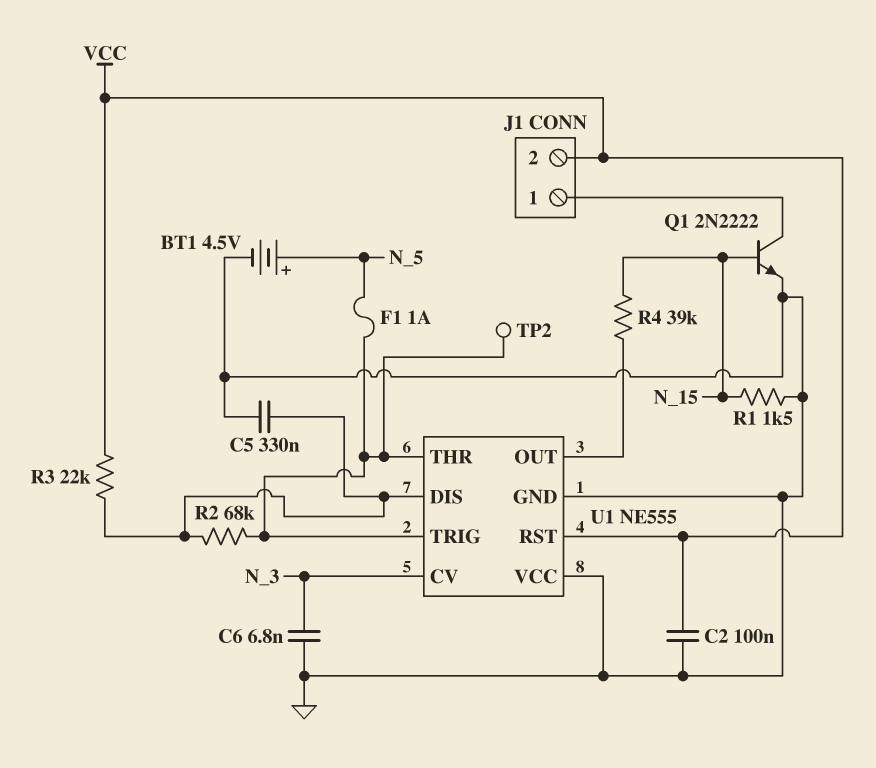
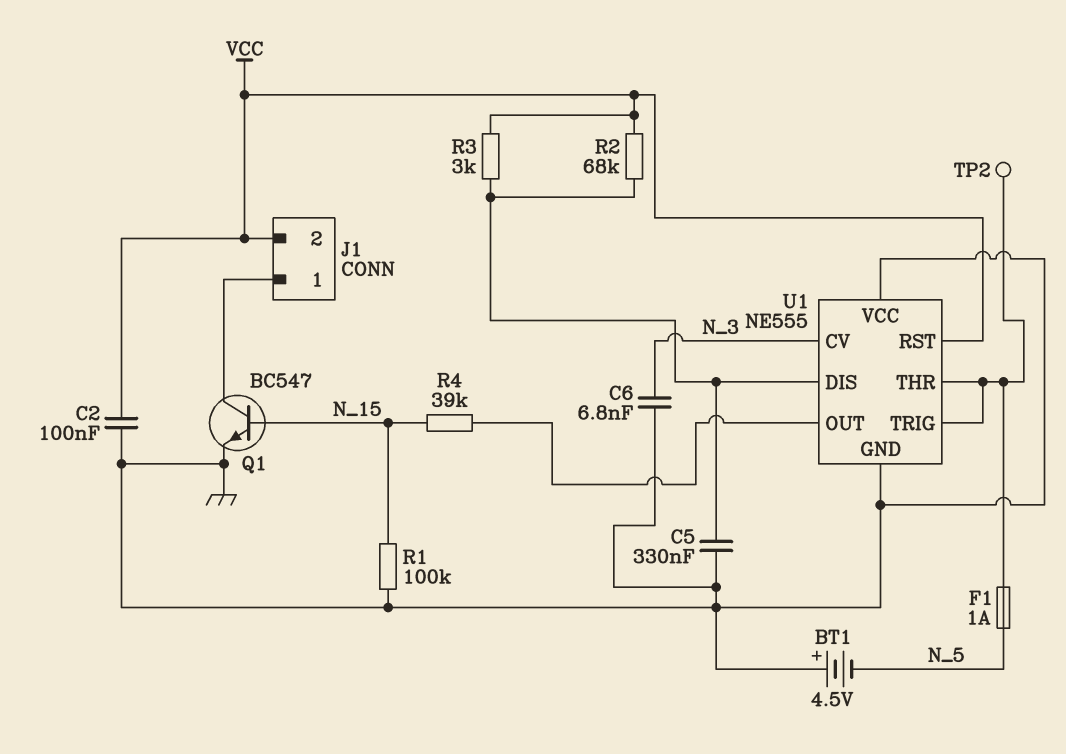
BT1: 4.5V (plus N_5, minus GND) -> 4.5V (plus GND, minus N_5)
Q1: NPN 2N2222 (B N_15, C J1/1, E GND) -> NPN BC547 (B N_15, C J1/1, E GND)
R1: 1.5k (GND, N_15) -> 100k (GND, N_15)
R2: 68k (U1/DIS, U1/THR) -> 68k (U1/DIS, VCC)
R3: 22k (U1/DIS, VCC) -> 3k (U1/DIS, VCC)

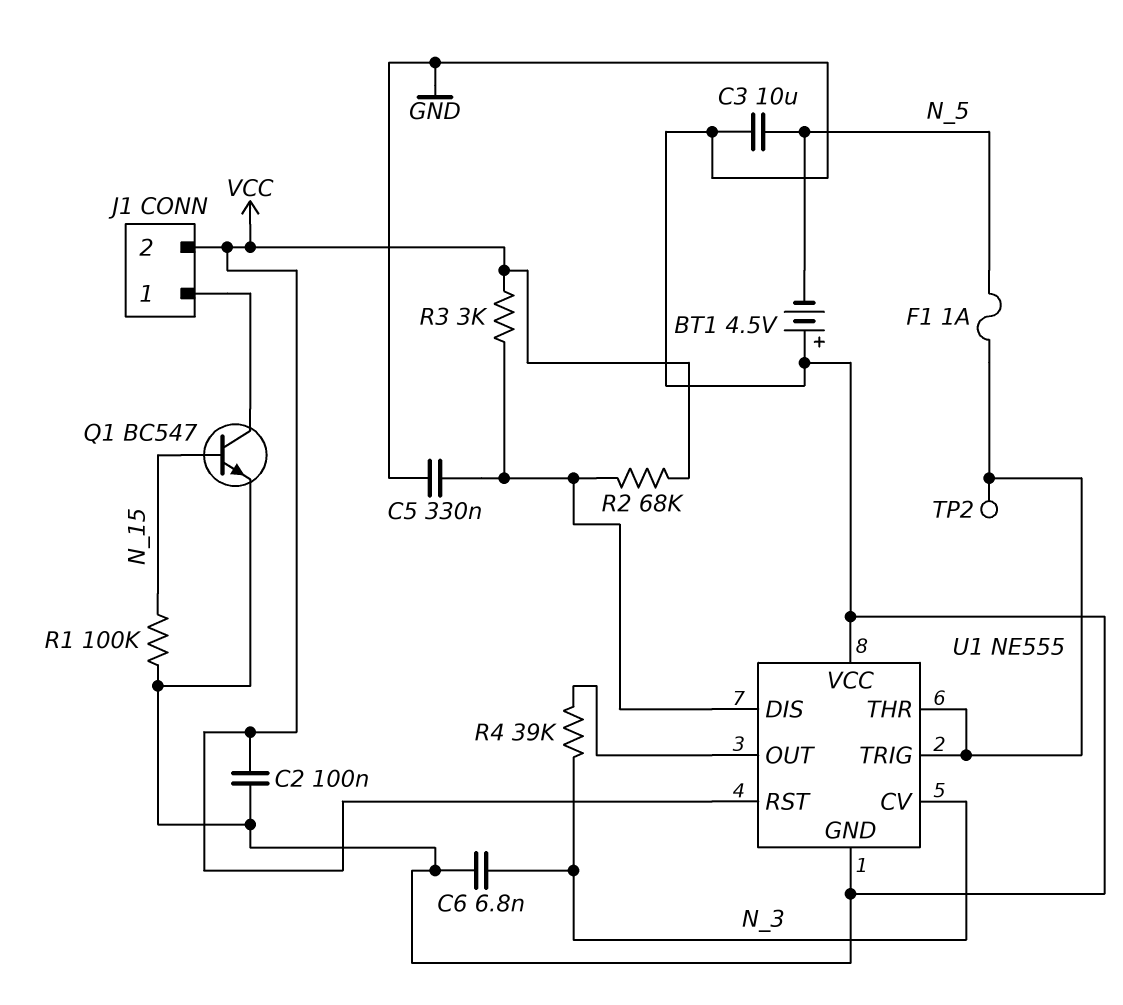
C3: none -> 10uF (GND, N_5)
R4: 39k (N_15, U1/OUT) -> 39k (N_3, U1/OUT)

